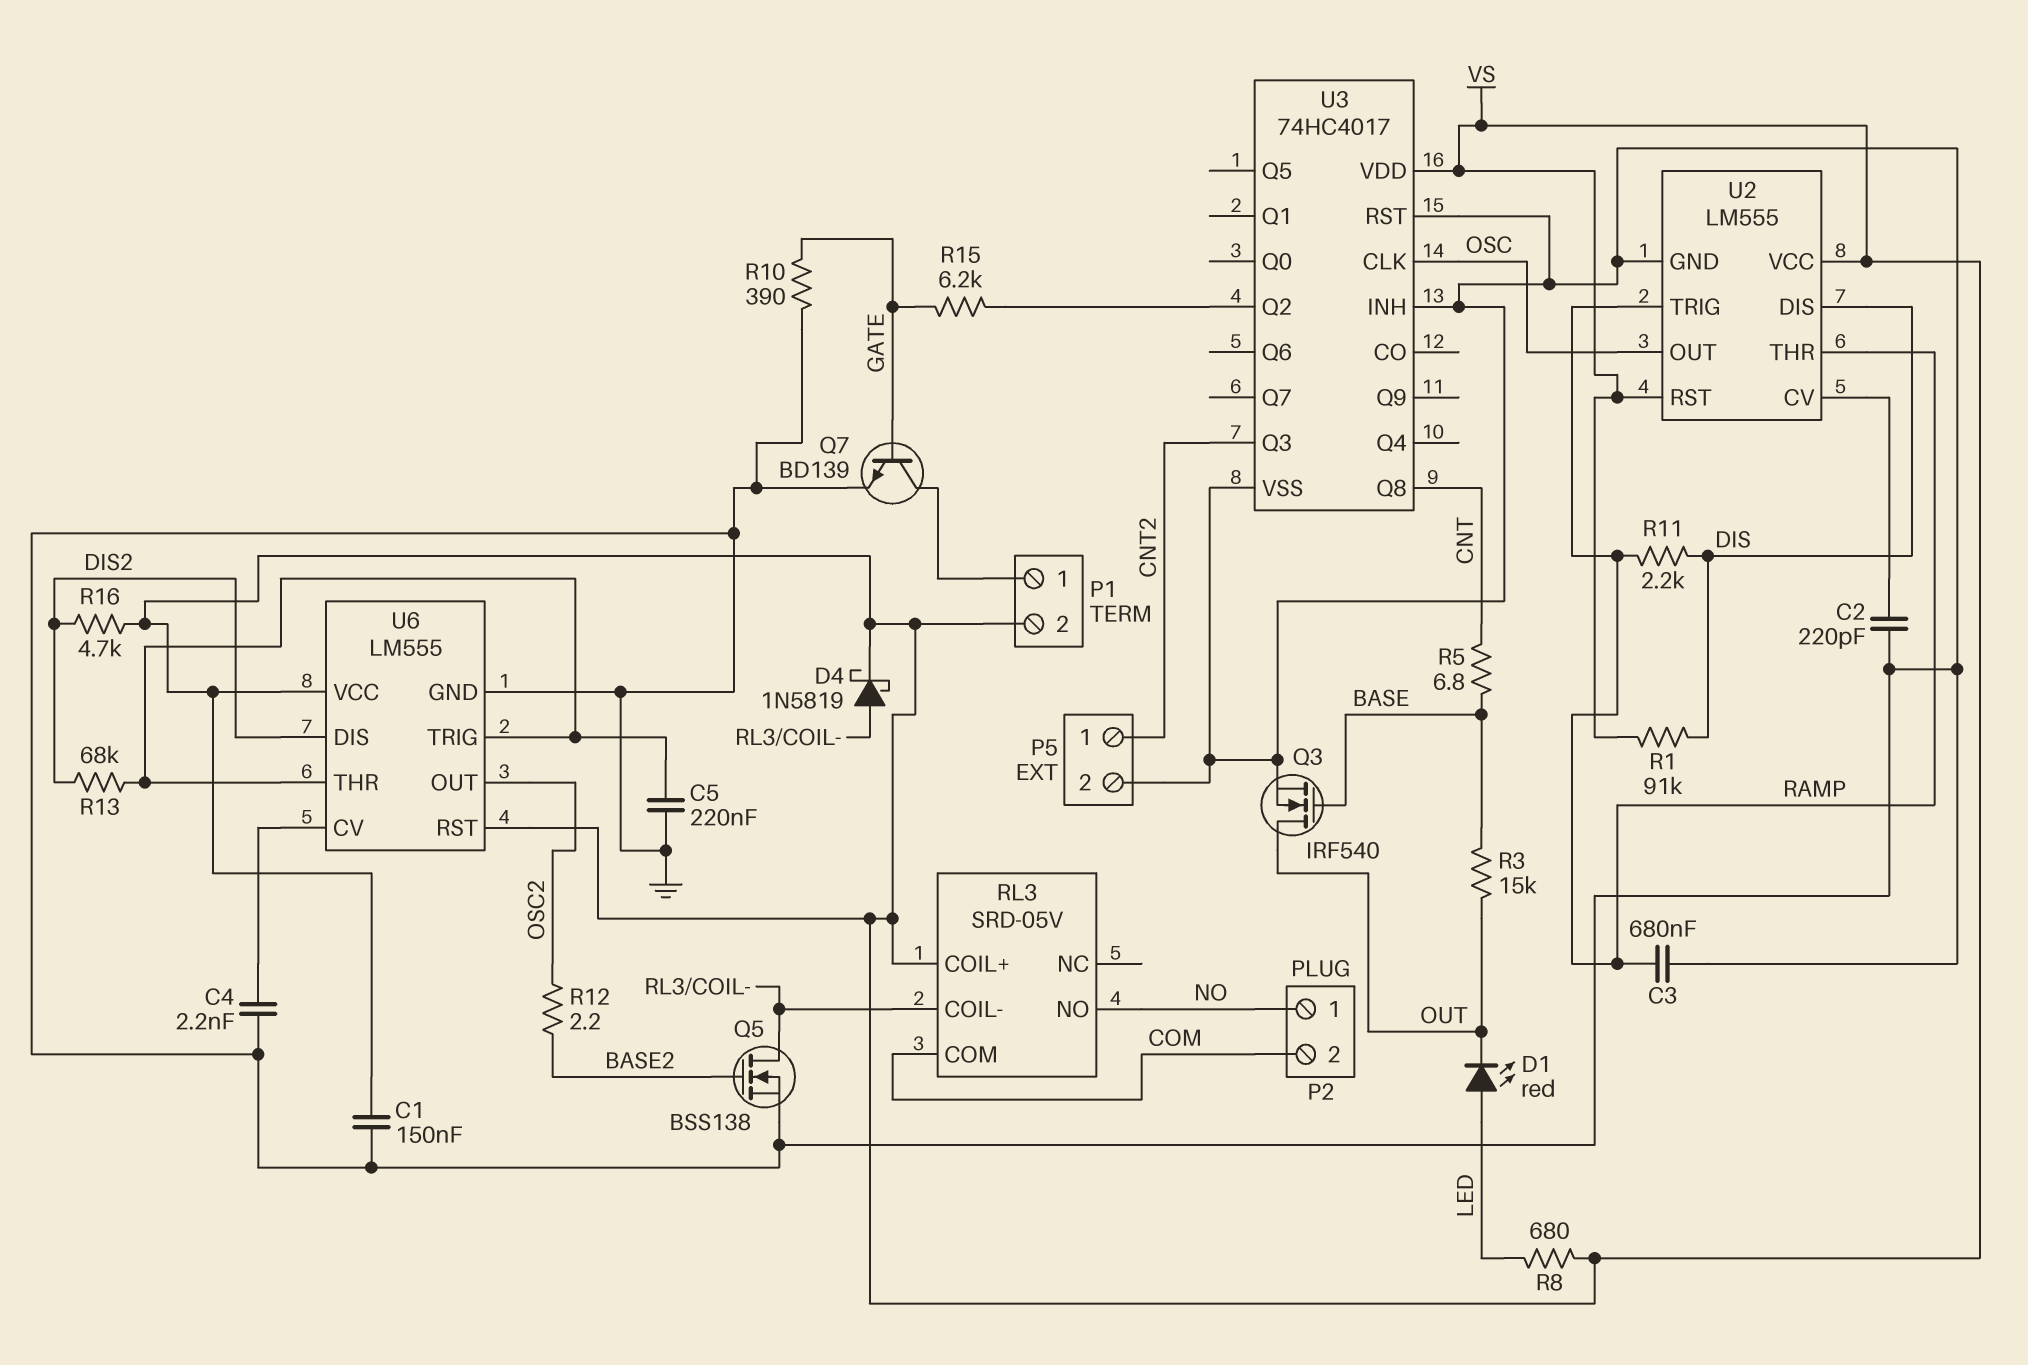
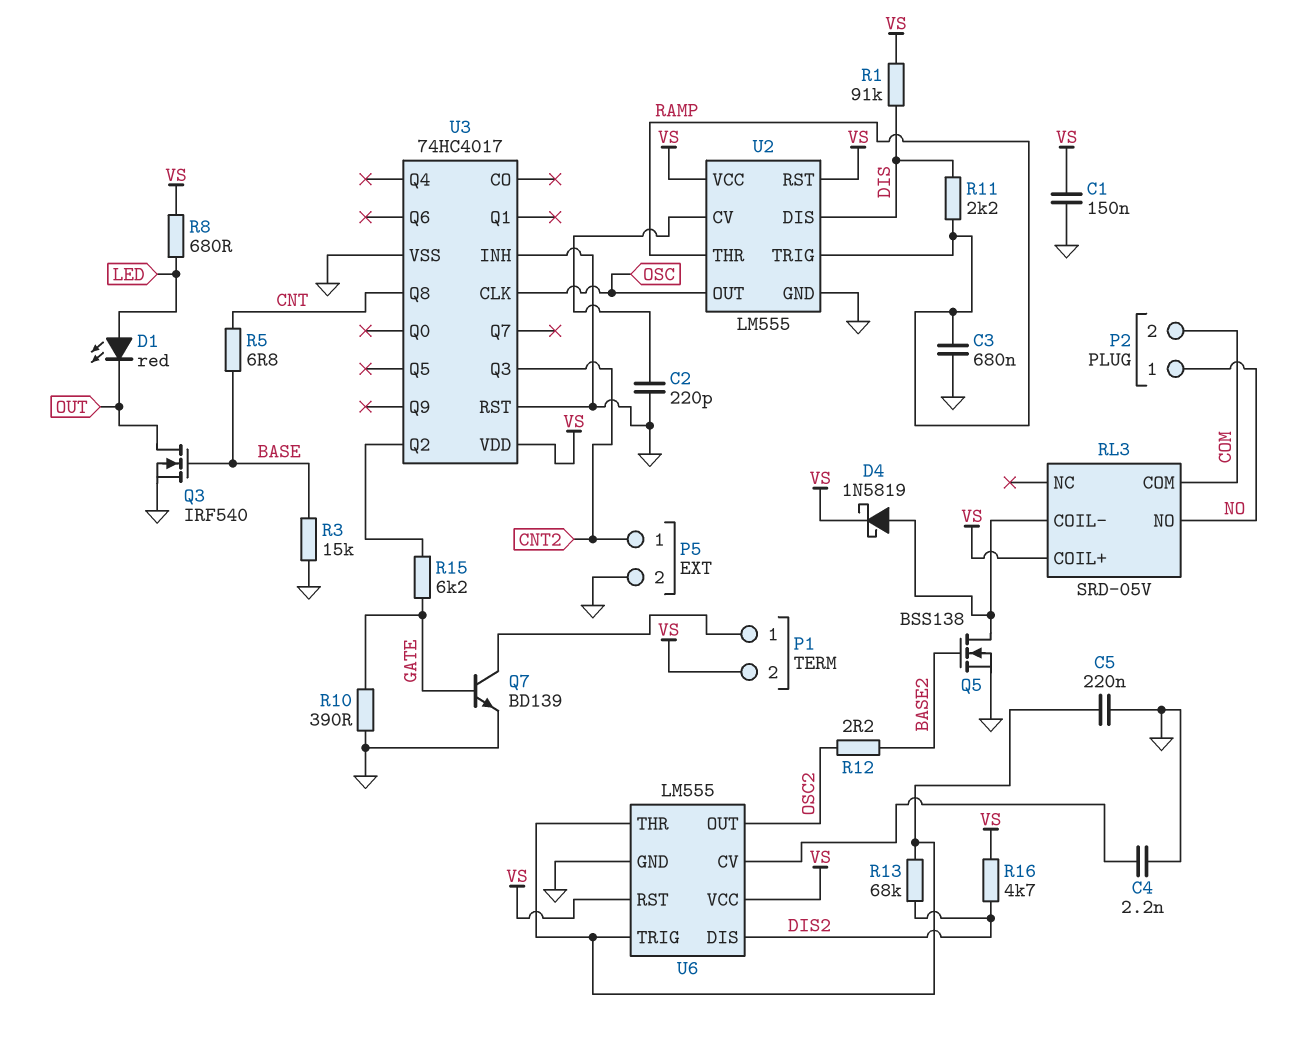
R3: 15k (BASE, OUT) -> 15k (BASE, GND)

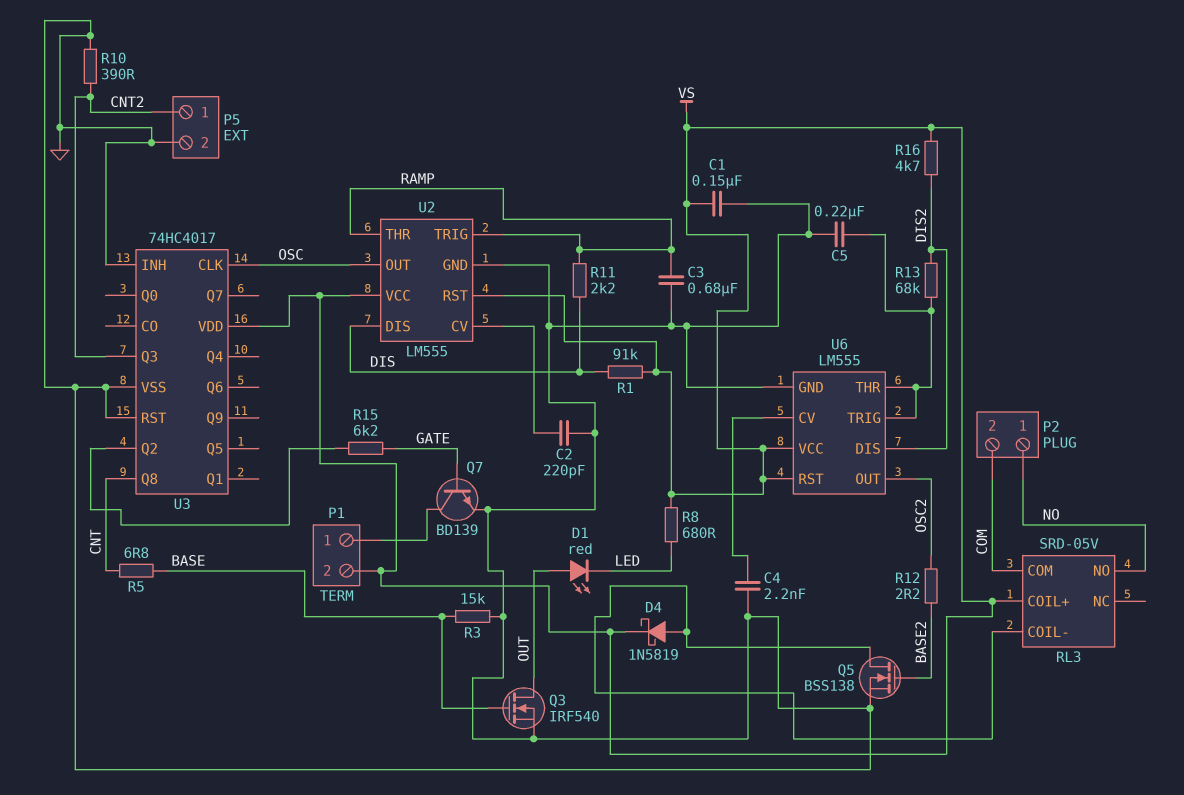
D1: LED red (A LED, K OUT) -> LED red (A OUT, K LED)
R10: 390 (GATE, GND) -> 390 (CNT2, GND)

